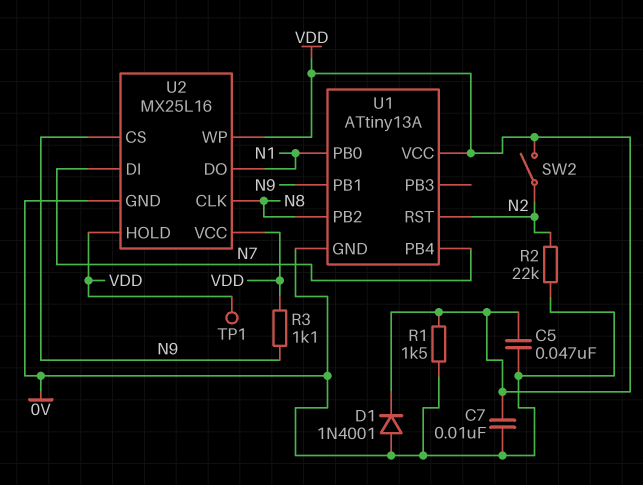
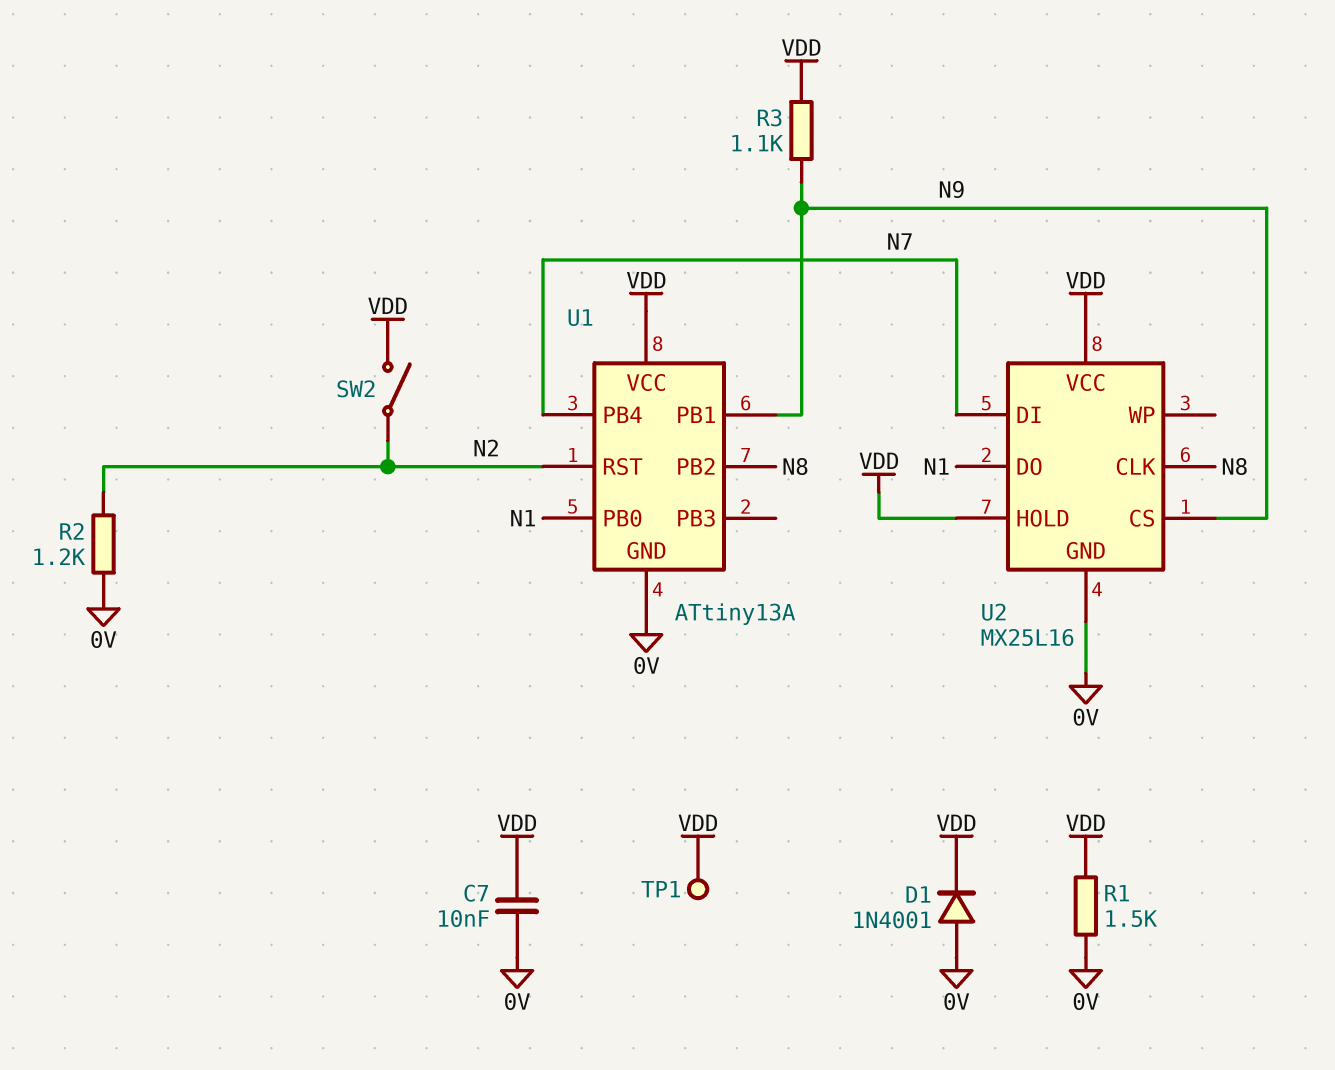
C5: 47nF (0V, VDD) -> none
R2: 22k (0V, N2) -> 1.2k (0V, N2)
U2 pin WP: VDD -> none

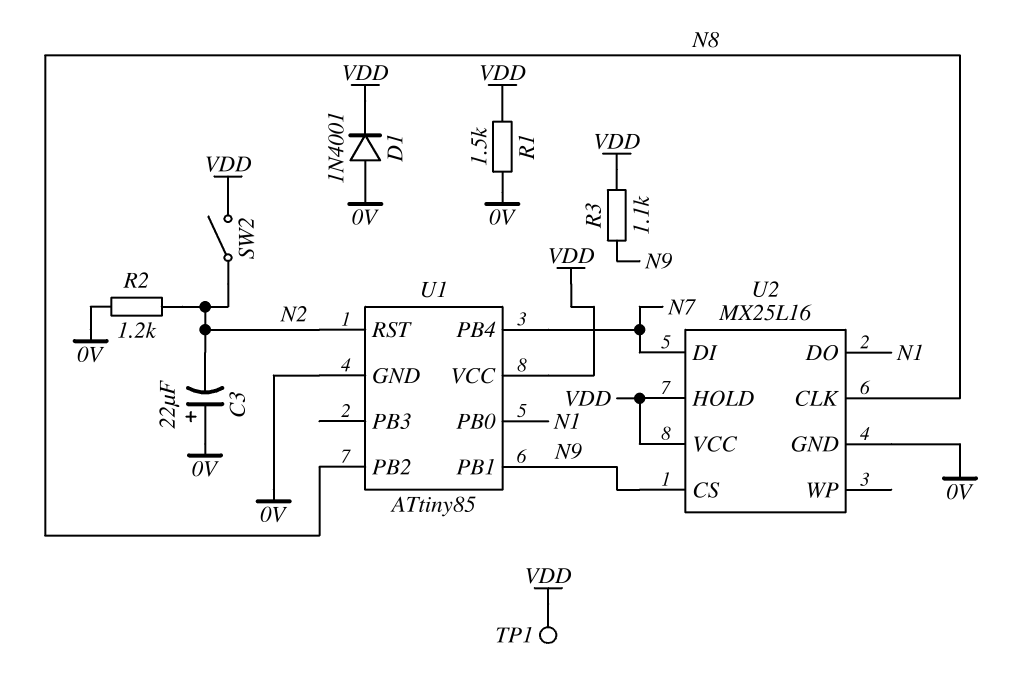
C3: none -> 22uF (plus 0V, minus N2)
C7: 10nF (0V, VDD) -> none
U1: ATtiny13A -> ATtiny85

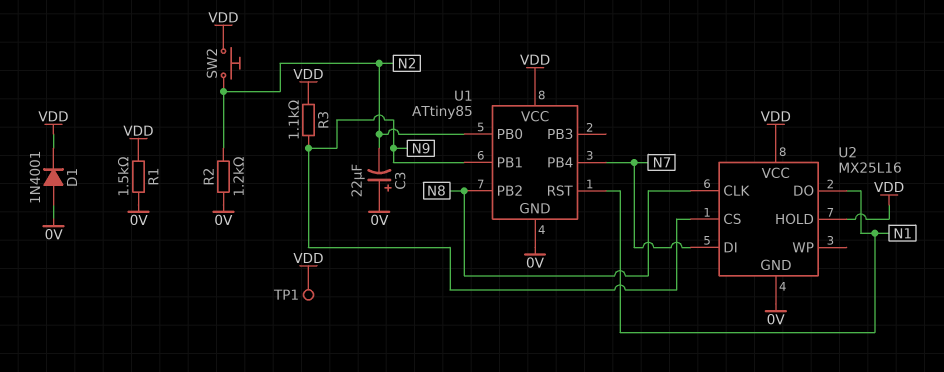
SW2: switch (N2, VDD) -> button (N2, VDD)
U1 pin PB0: N1 -> N2
U1 pin RST: N2 -> N1

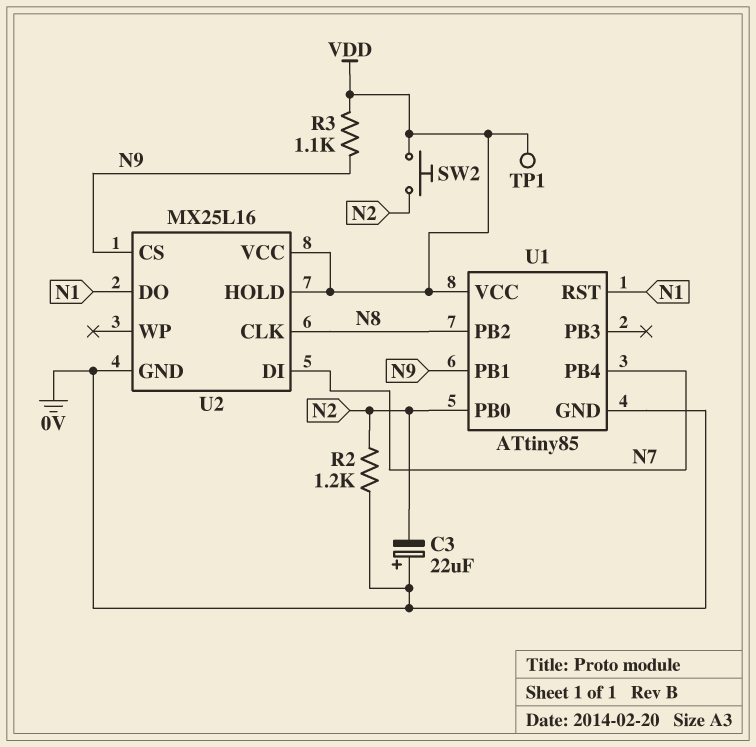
D1: diode 1N4001 (A 0V, K VDD) -> none
R1: 1.5k (0V, VDD) -> none

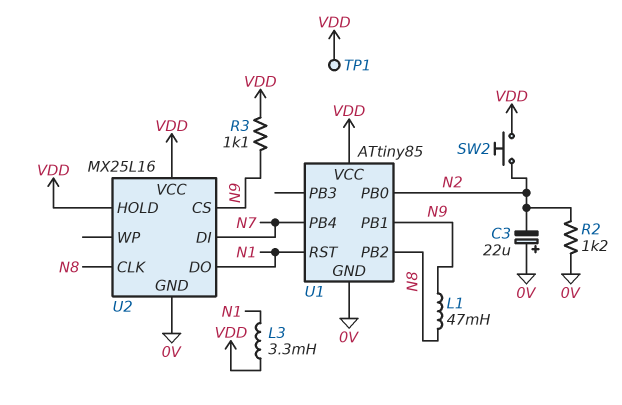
L1: none -> 47mH (N8, N9)
L3: none -> 3.3mH (N1, VDD)

